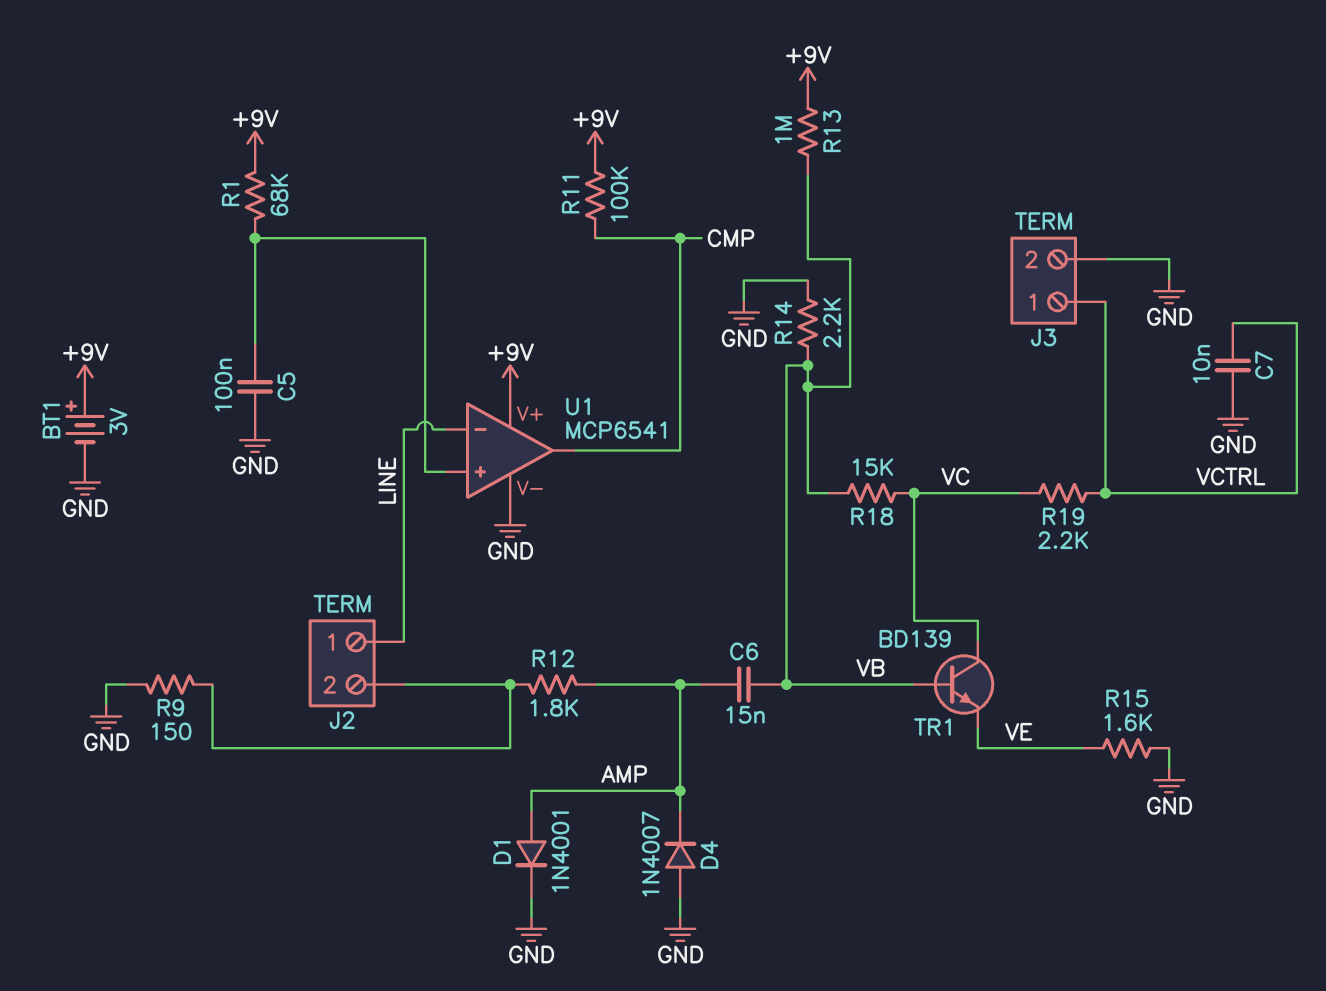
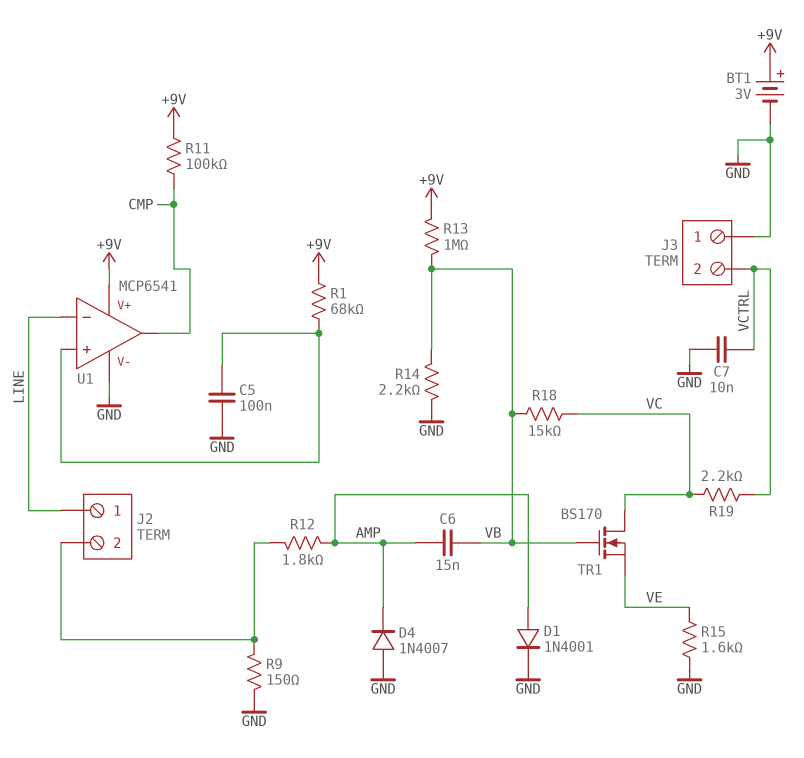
J3 pin 1: VCTRL -> GND
J3 pin 2: GND -> VCTRL
TR1: NPN BD139 (B VB, C VC, E VE) -> NMOS BS170 (G VB, D VC, S VE)

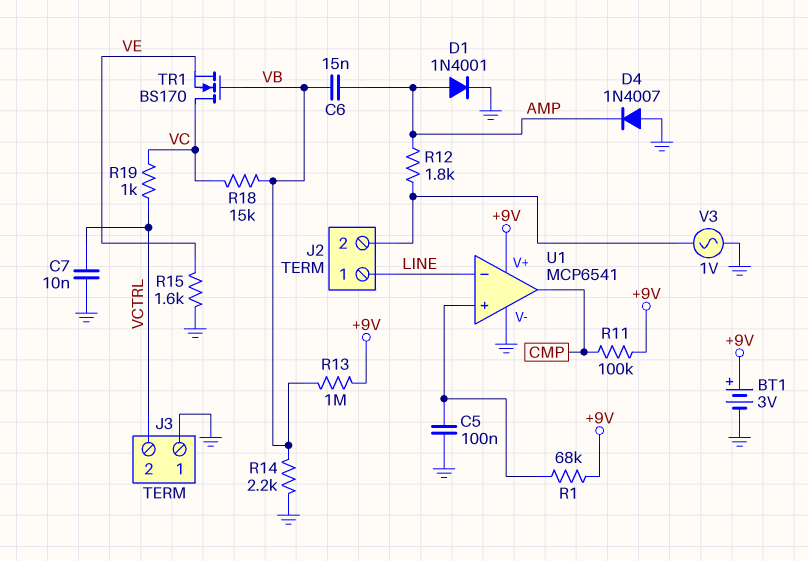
R9: 150 (GND, J2/2) -> none
R19: 2.2k (VC, VCTRL) -> 1k (VC, VCTRL)
V3: none -> AC 1V (GND, J2/2)

